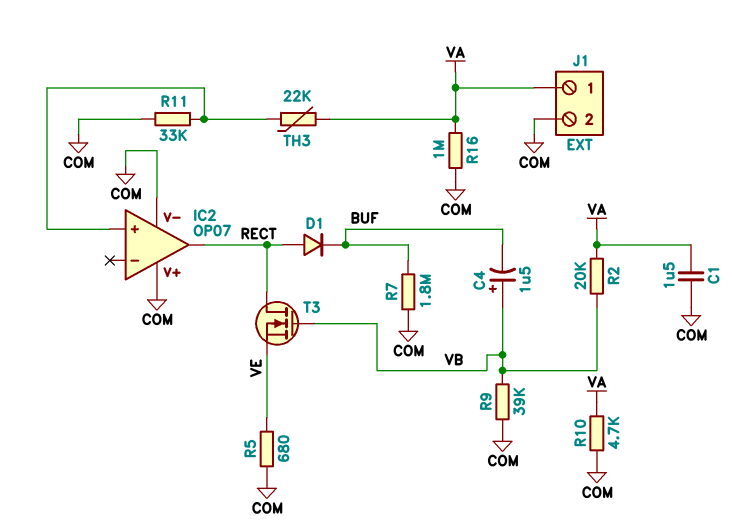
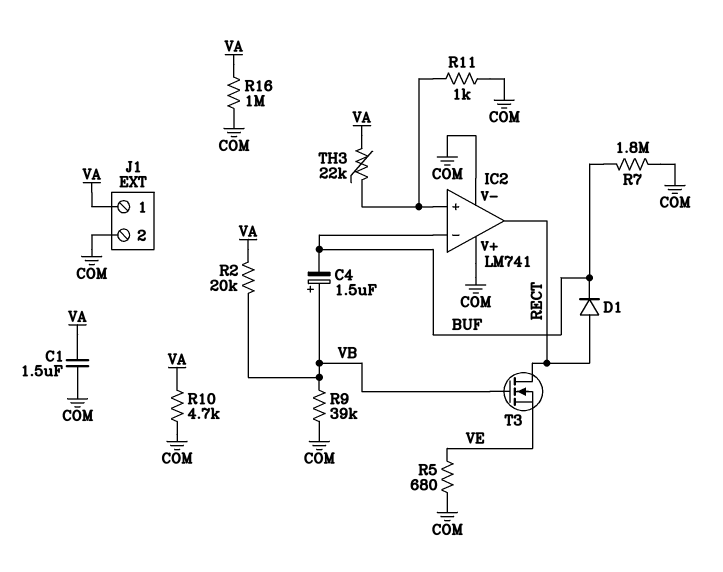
IC2: OP07 -> LM741
IC2 pin in-: none -> BUF
R11: 33k (COM, IC2/in+) -> 1k (COM, IC2/in+)

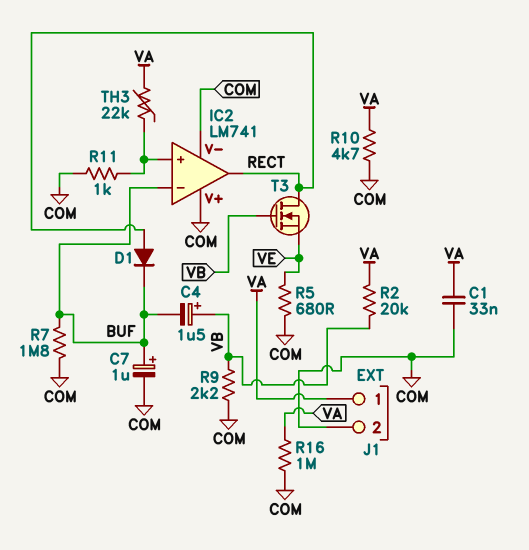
C1: 1.5uF (COM, VA) -> 33nF (COM, VA)
C7: none -> 1uF (plus BUF, minus COM)
R9: 39k (COM, VB) -> 2.2k (COM, VB)

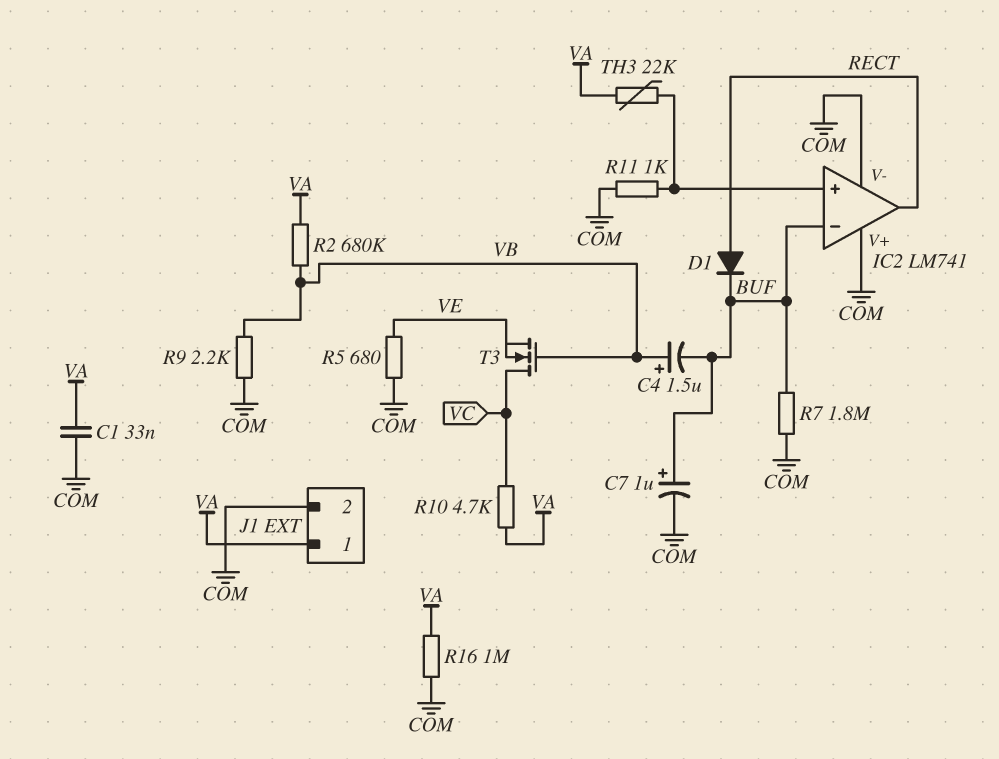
R2: 20k (VA, VB) -> 680k (VA, VB)
R10: 4.7k (COM, VA) -> 4.7k (VA, VC)
T3: NMOS (G VB, D RECT, S VE) -> NMOS (G VB, D VC, S VE)

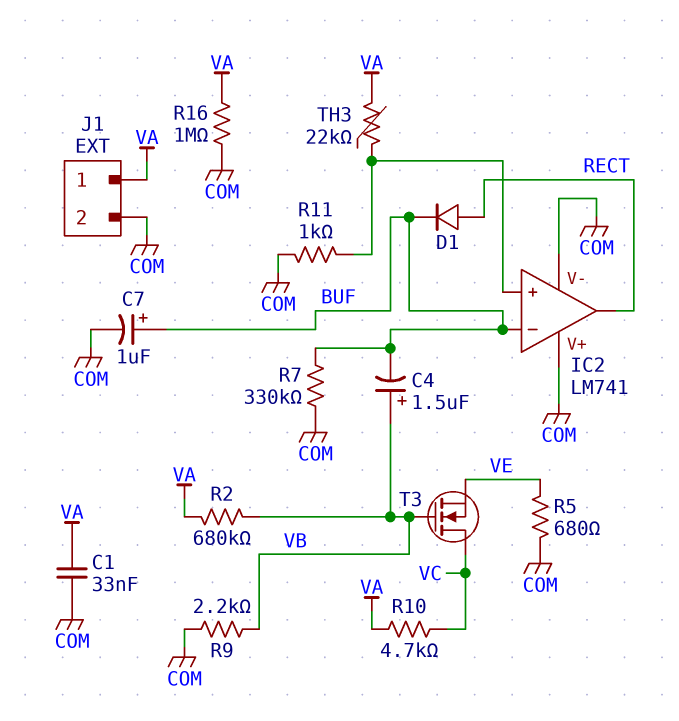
R7: 1.8M (BUF, COM) -> 330k (BUF, COM)

